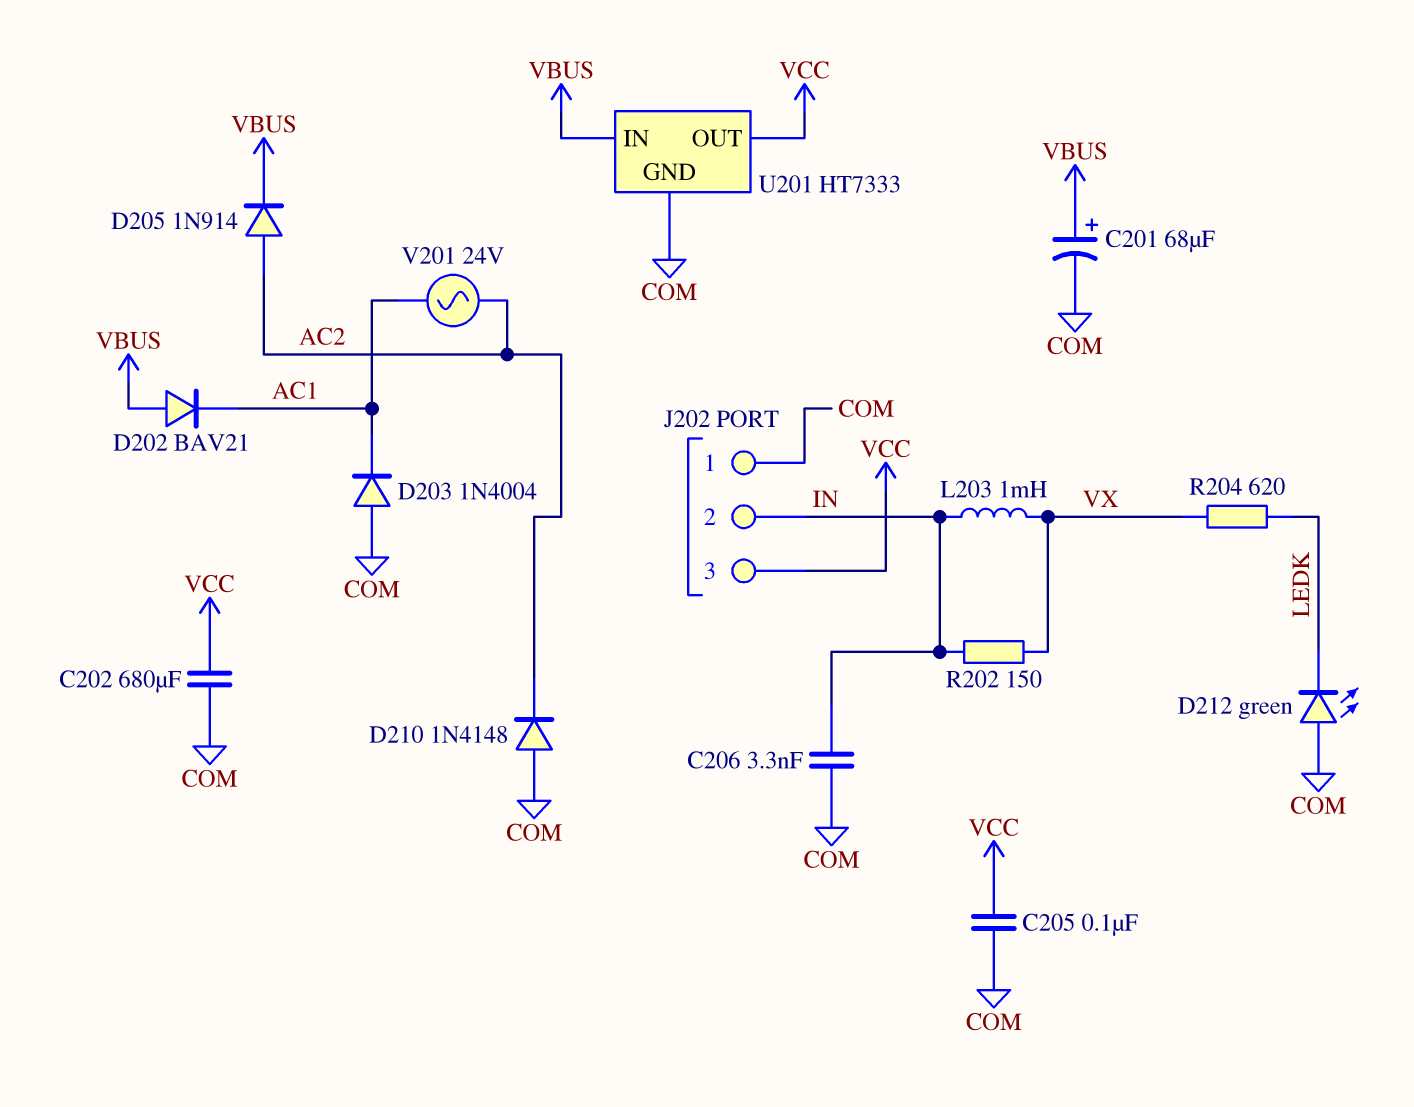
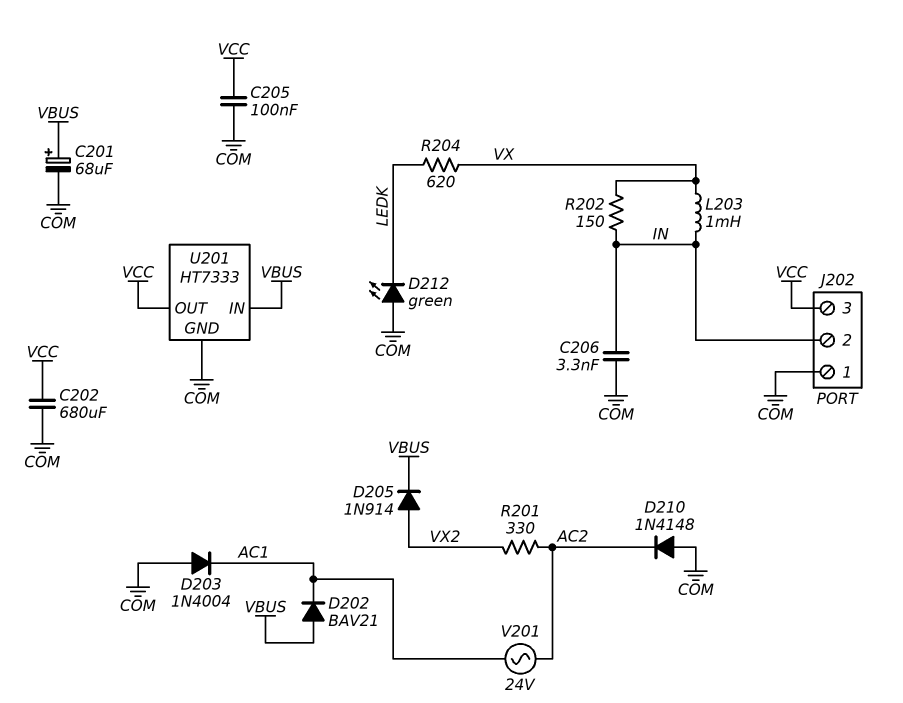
D205: diode 1N914 (A AC2, K VBUS) -> diode 1N914 (A VX2, K VBUS)
R201: none -> 330 (AC2, VX2)

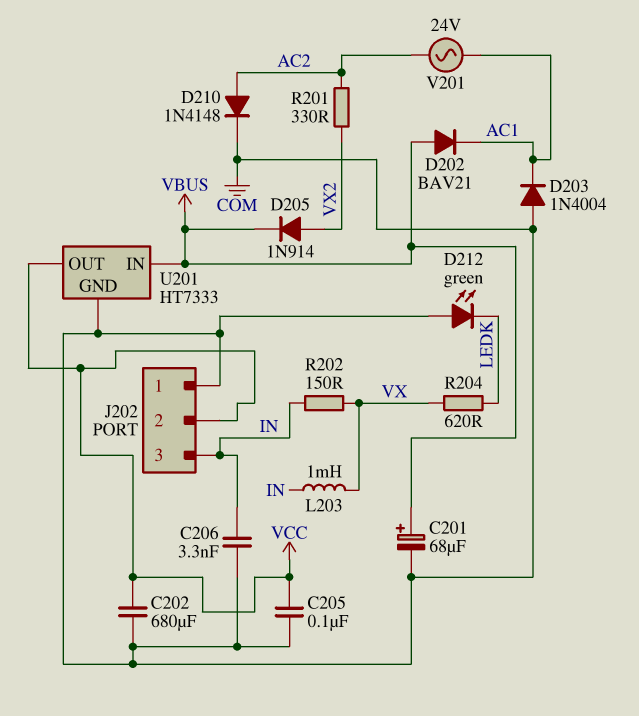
D210: diode 1N4148 (A COM, K AC2) -> diode 1N4148 (A AC2, K COM)
J202 pin 2: IN -> VCC
J202 pin 3: VCC -> IN

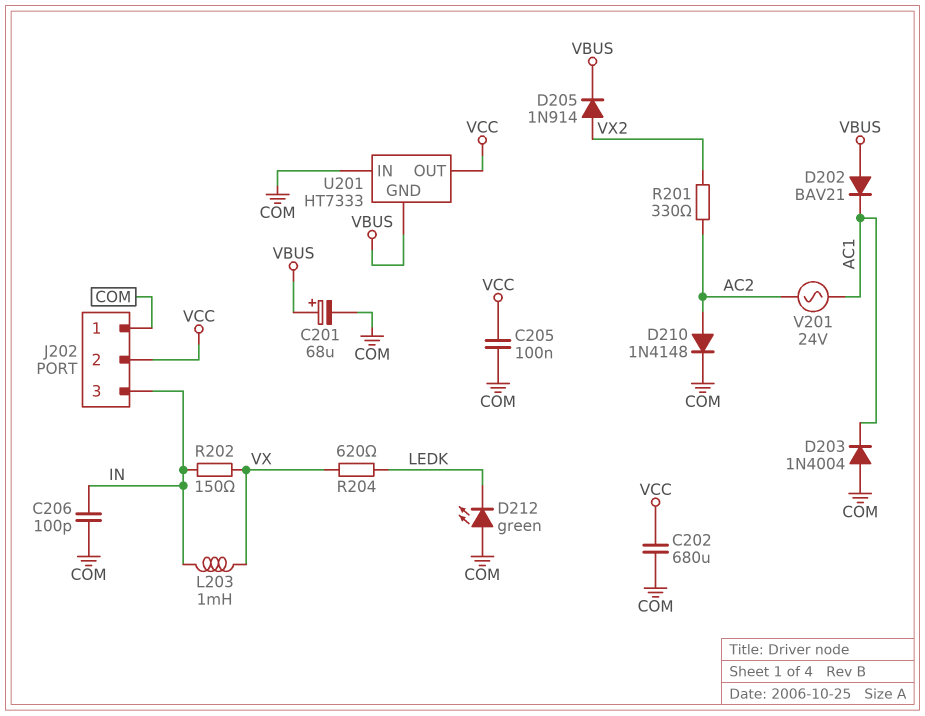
C206: 3.3nF (COM, IN) -> 100pF (COM, IN)
U201 pin GND: COM -> VBUS
U201 pin IN: VBUS -> COM

